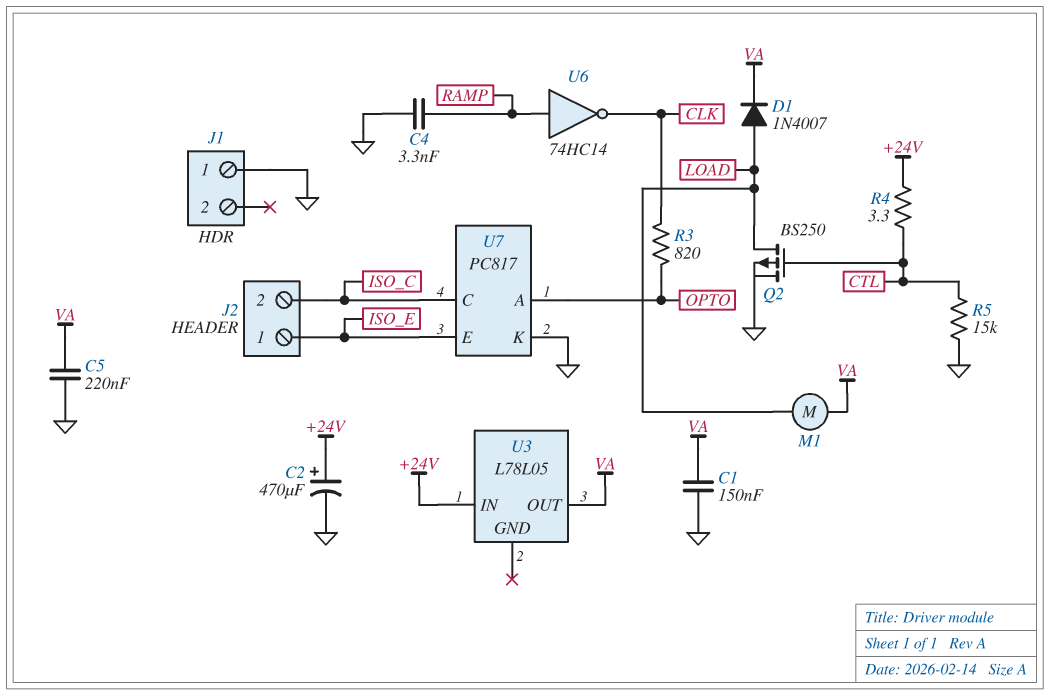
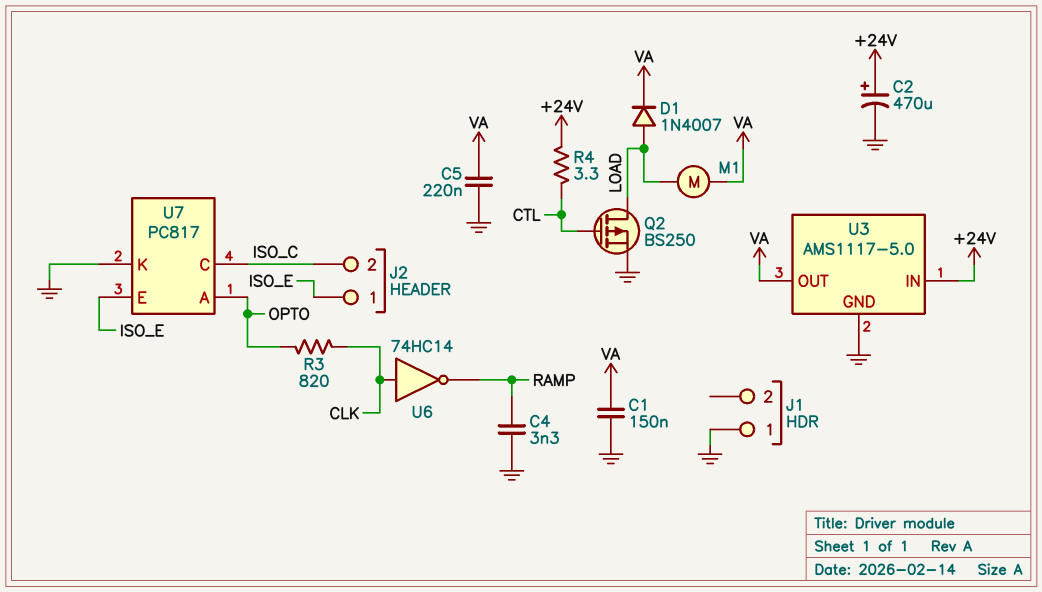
R5: 15k (CTL, GND) -> none
U3: L78L05 -> AMS1117-5.0
U3 pin GND: none -> GND
U6: NOT 74HC14 (in RAMP, out CLK) -> NOT 74HC14 (in CLK, out RAMP)

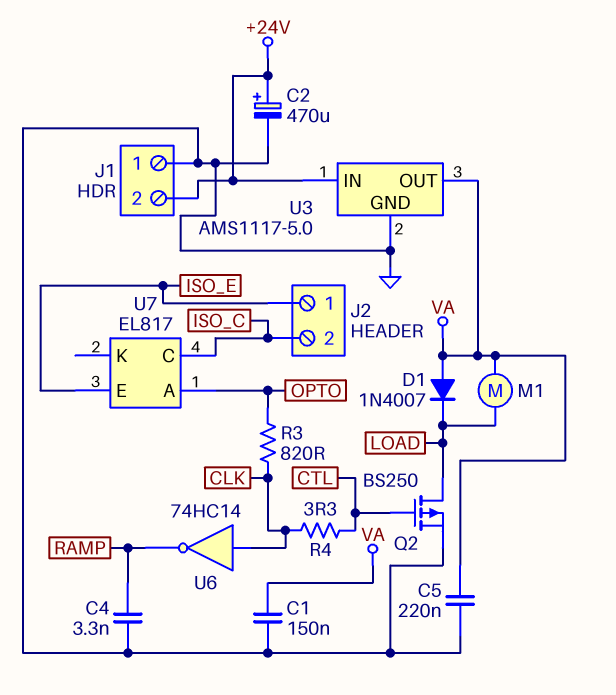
D1: diode 1N4007 (A LOAD, K VA) -> diode 1N4007 (A VA, K LOAD)
J1 pin 2: none -> +24V
R4: 3.3 (+24V, CTL) -> 3.3 (CLK, CTL)
U7: PC817 -> EL817
U7 pin K: GND -> none

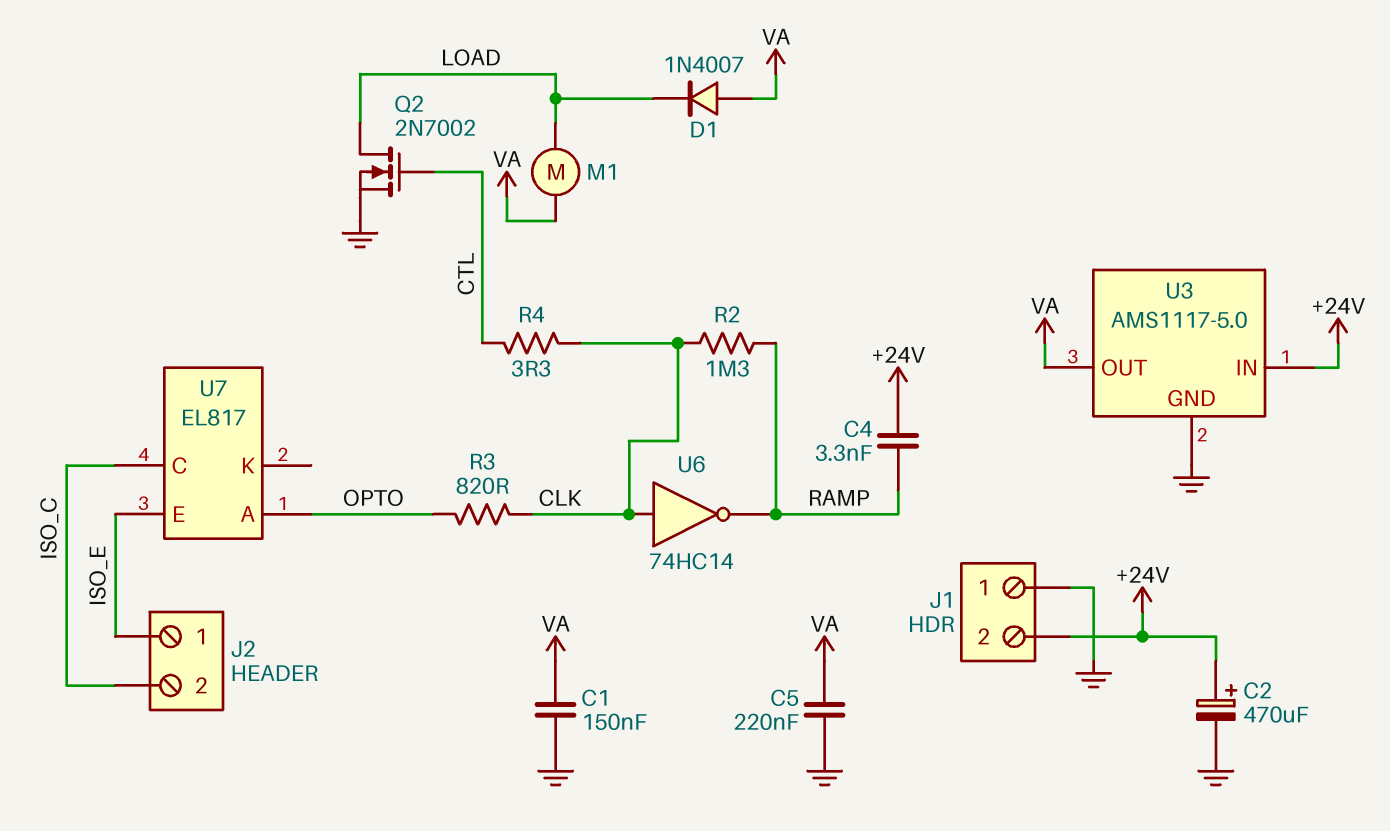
C4: 3.3nF (GND, RAMP) -> 3.3nF (+24V, RAMP)
Q2: PMOS BS250 (G CTL, D LOAD, S GND) -> NMOS 2N7002 (G CTL, D LOAD, S GND)
R2: none -> 1.3M (CLK, RAMP)

